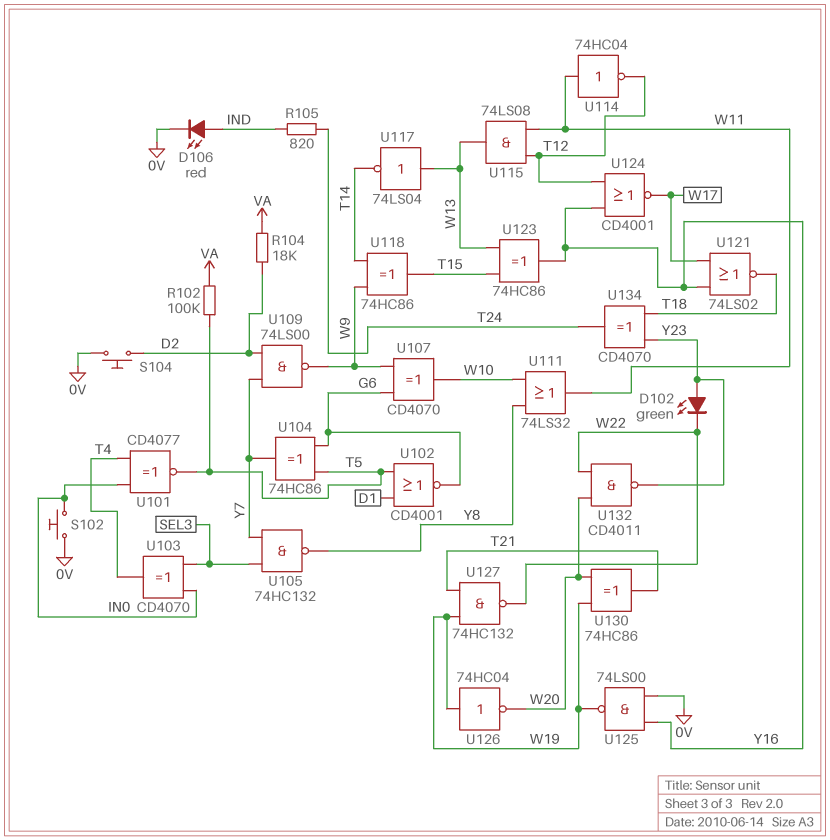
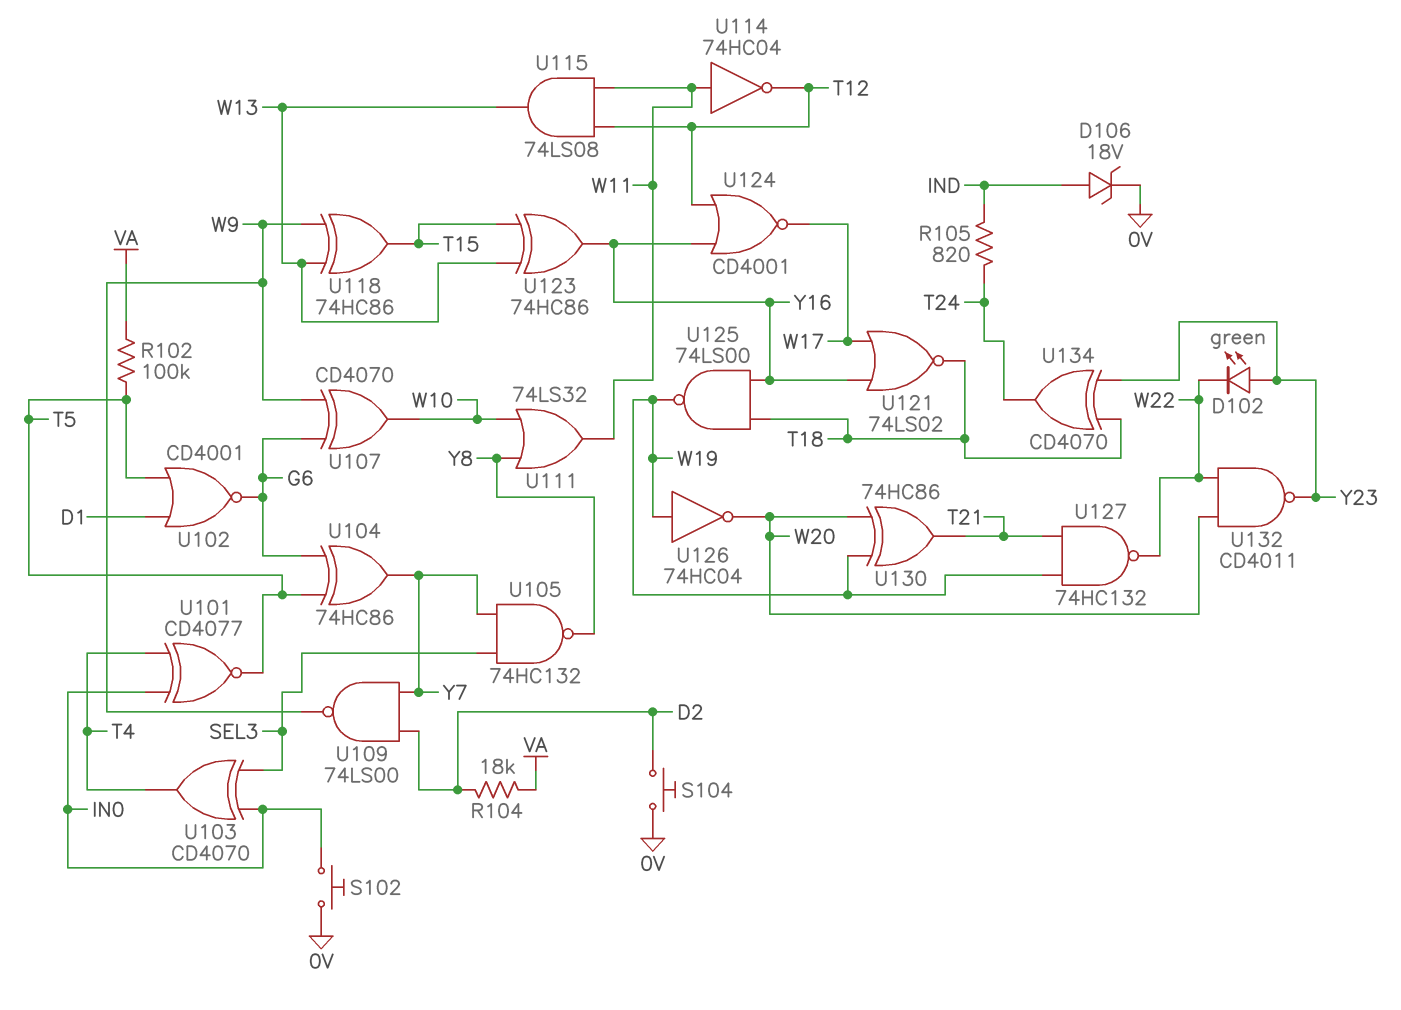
D106: LED red (A IND, K 0V) -> zener 18V (A IND, K 0V)
U117: NOT 74LS04 (in W13, out T14) -> none
U118: XOR 74HC86 (in T14, in W9, out T15) -> XOR 74HC86 (in W9, in W13, out T15)
U125: NAND 74LS00 (in 0V, in Y16, out W19) -> NAND 74LS00 (in T18, in Y16, out W19)

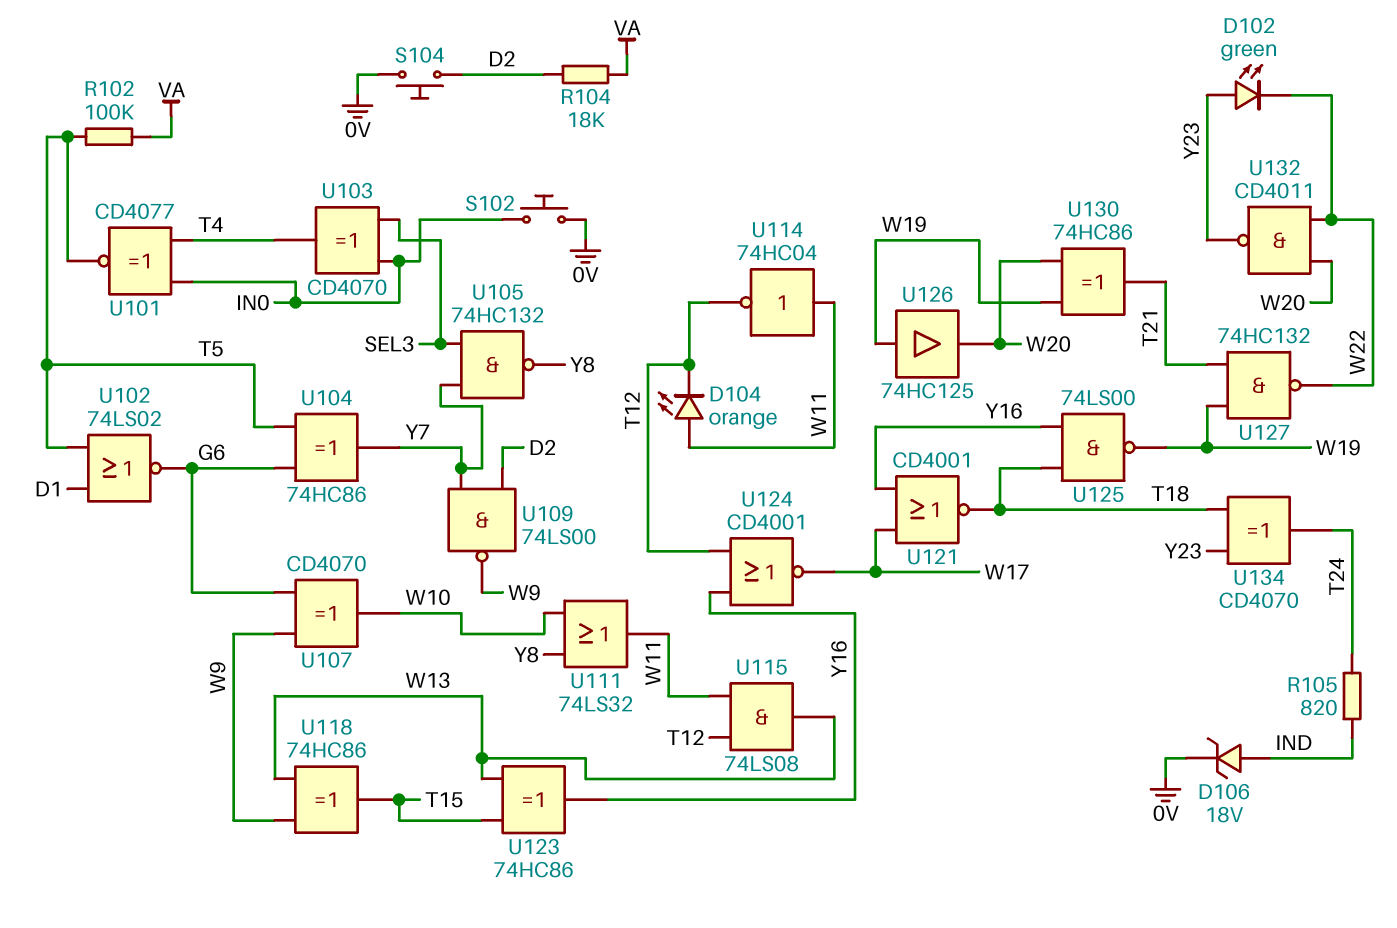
D104: none -> LED orange (A W11, K T12)
U102: NOR CD4001 (in D1, in T5, out G6) -> NOR 74LS02 (in D1, in T5, out G6)
U121: NOR 74LS02 (in W17, in Y16, out T18) -> NOR CD4001 (in W17, in Y16, out T18)
U126: NOT 74HC04 (in W19, out W20) -> buffer 74HC125 (in W19, out W20)

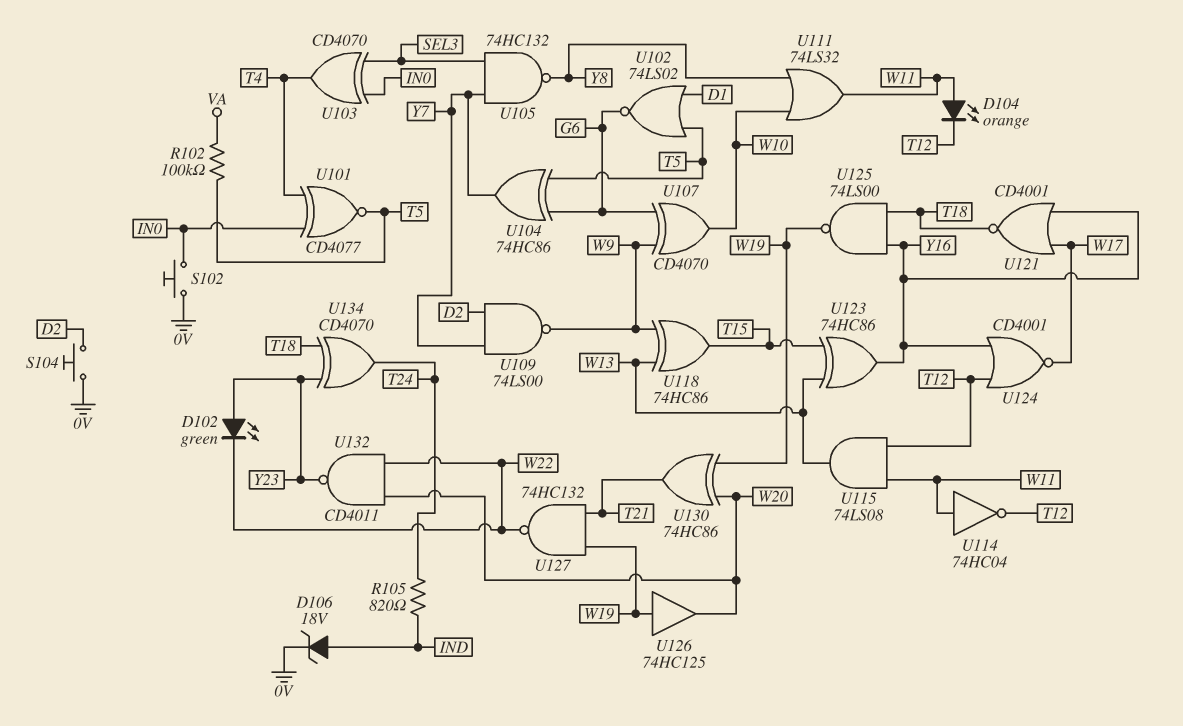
R104: 18k (D2, VA) -> none

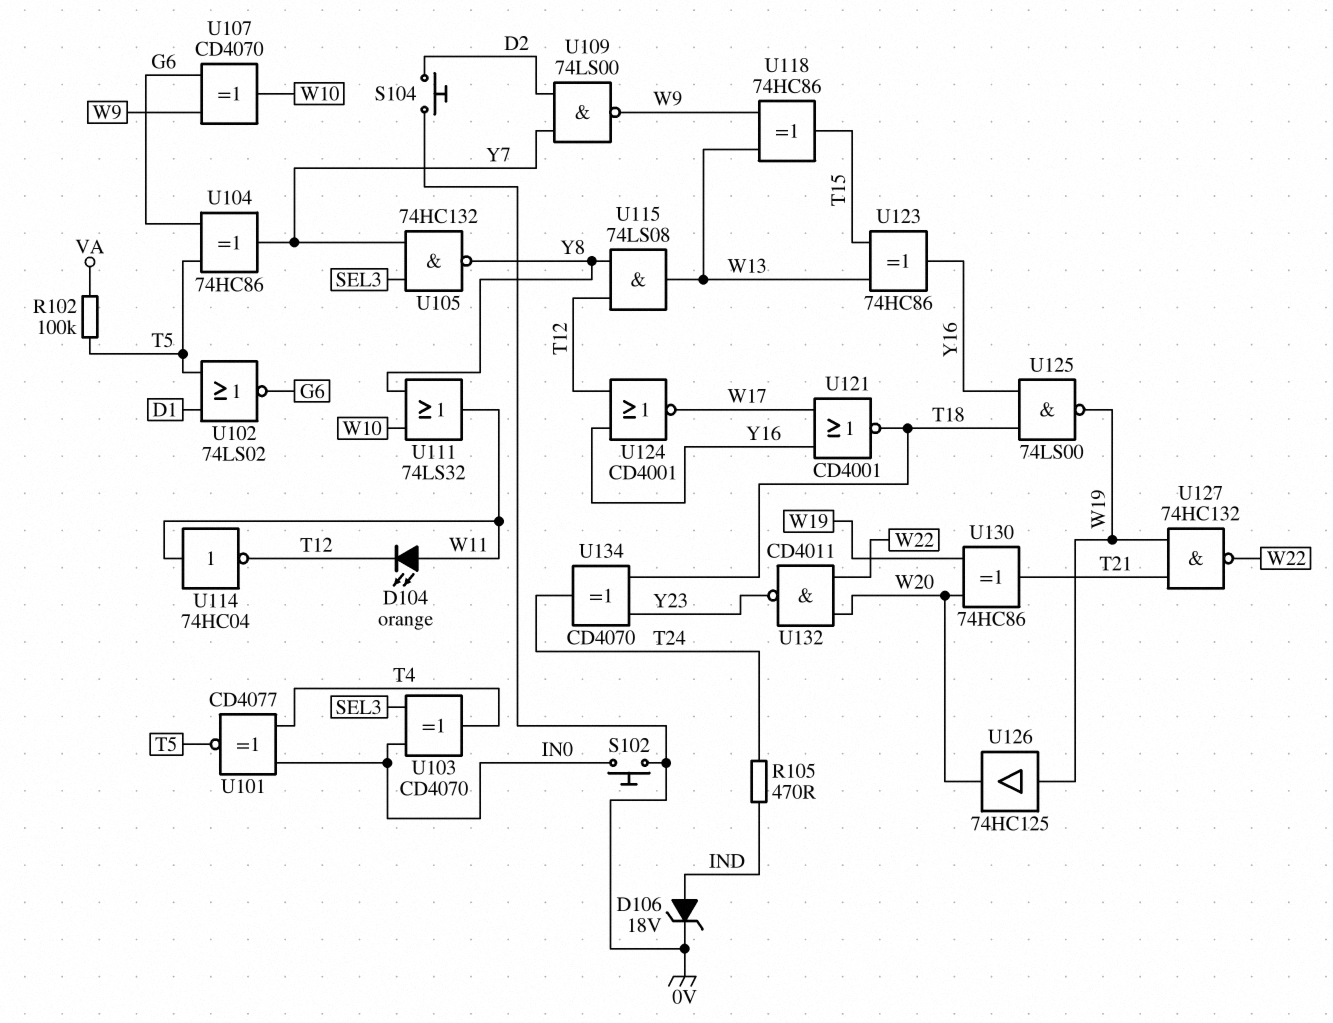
D102: LED green (A Y23, K W22) -> none
R105: 820 (IND, T24) -> 470 (IND, T24)
U115: AND 74LS08 (in T12, in W11, out W13) -> AND 74LS08 (in T12, in Y8, out W13)

